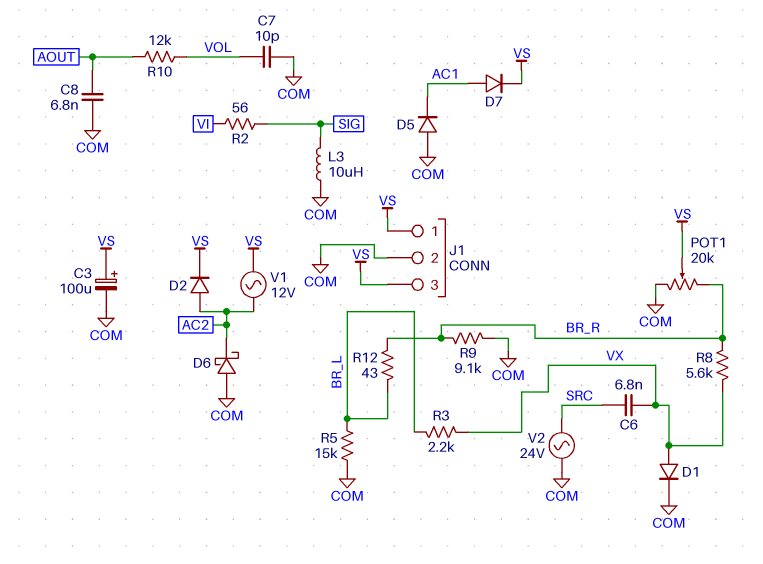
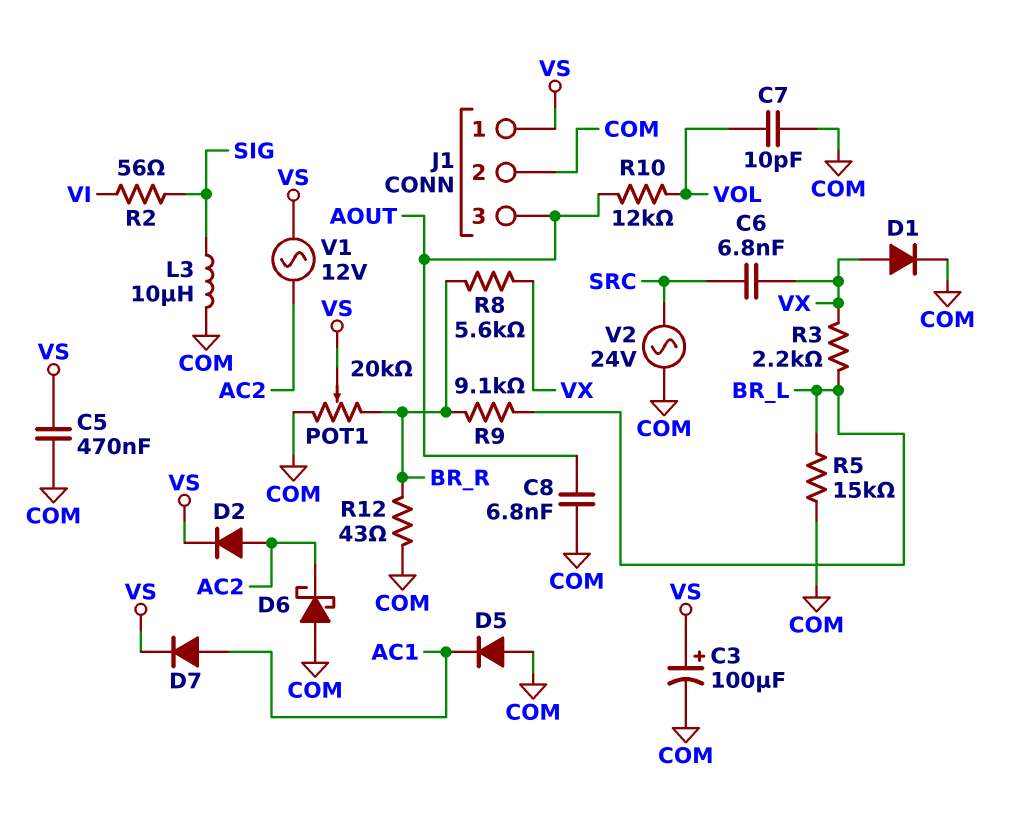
C5: none -> 470nF (COM, VS)
J1 pin 3: VS -> AOUT
R9: 9.1k (BR_R, COM) -> 9.1k (BR_L, BR_R)
R12: 43 (BR_L, BR_R) -> 43 (BR_R, COM)

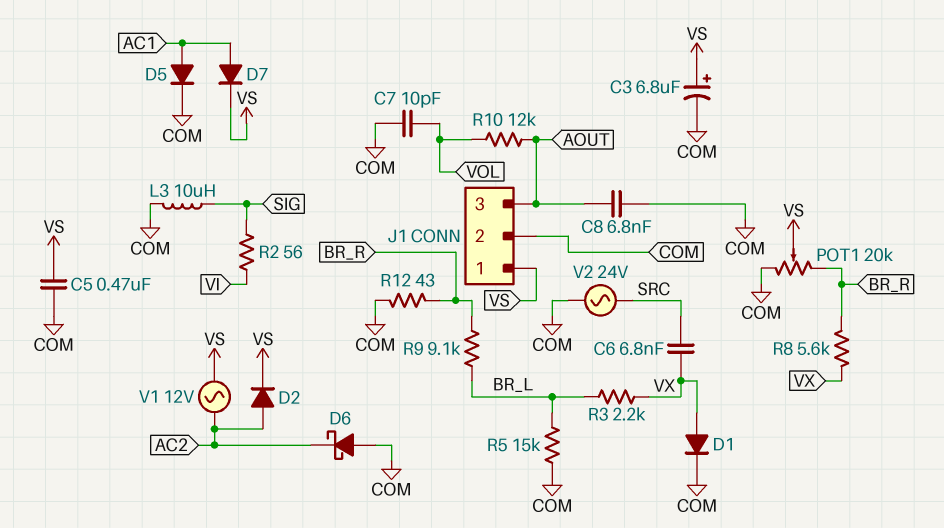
C3: 100uF (plus VS, minus COM) -> 6.8uF (plus VS, minus COM)
D5: diode (A COM, K AC1) -> diode (A AC1, K COM)

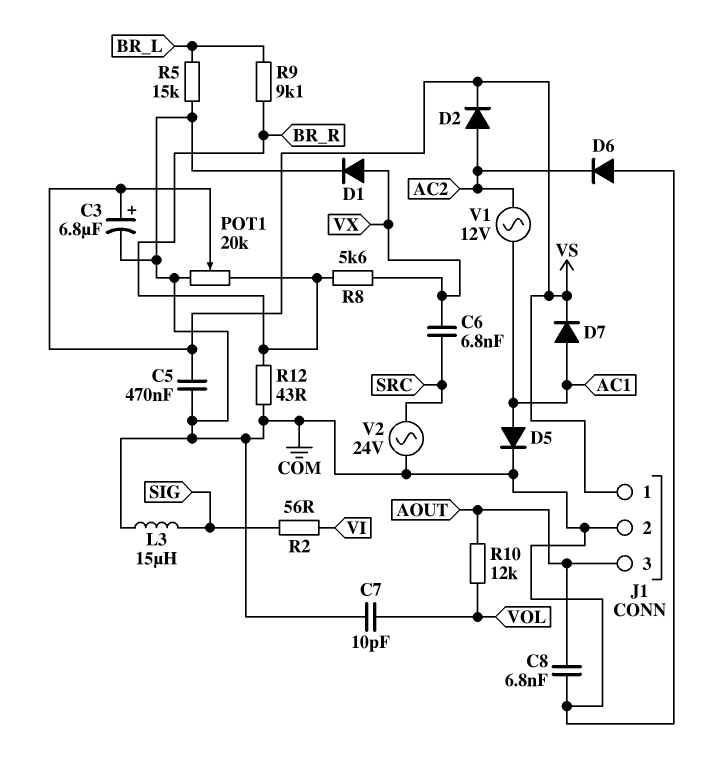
D6: schottky (A COM, K AC2) -> diode (A COM, K AC2)
L3: 10uH (COM, SIG) -> 15uH (COM, SIG)
R3: 2.2k (BR_L, VX) -> none
V1: AC 12V (AC2, VS) -> AC 12V (AC1, AC2)

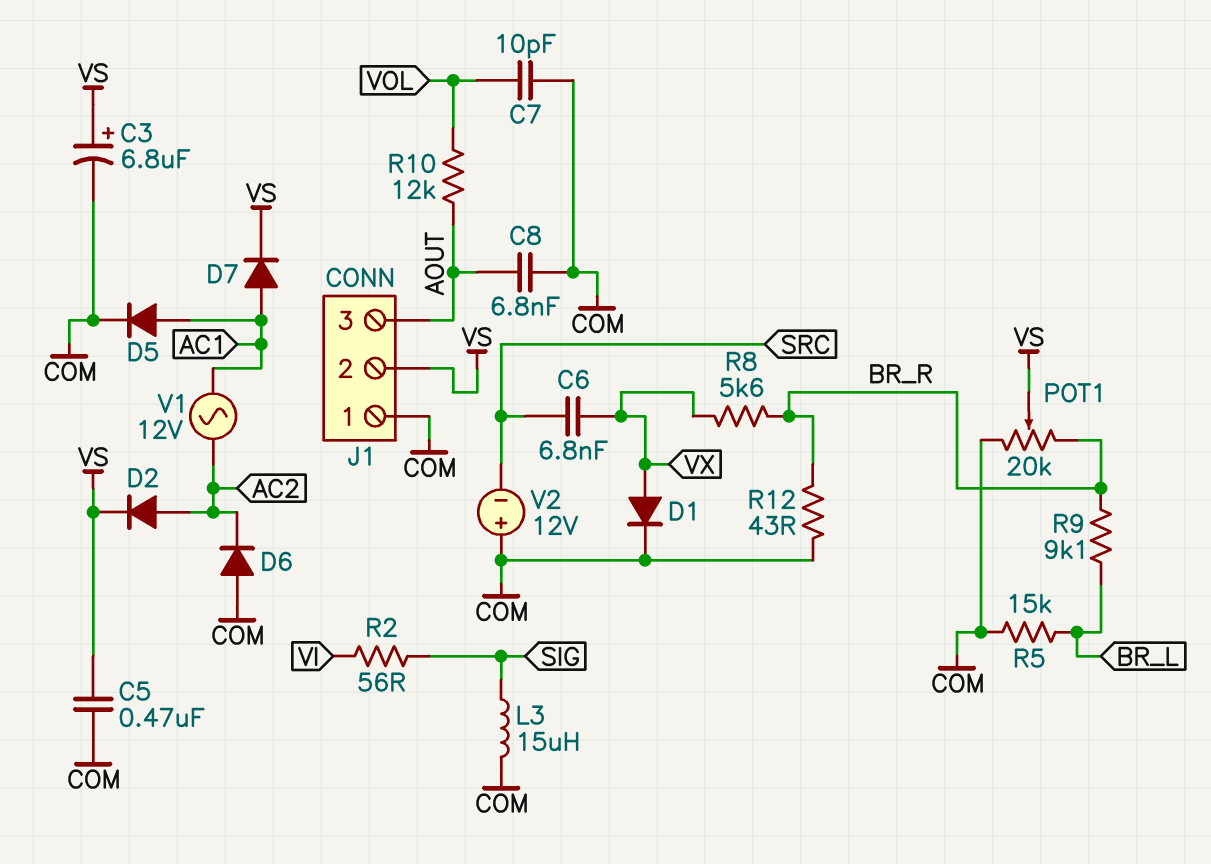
J1 pin 1: VS -> COM
J1 pin 2: COM -> VS
V2: AC 24V (COM, SRC) -> 12V (plus COM, minus SRC)

